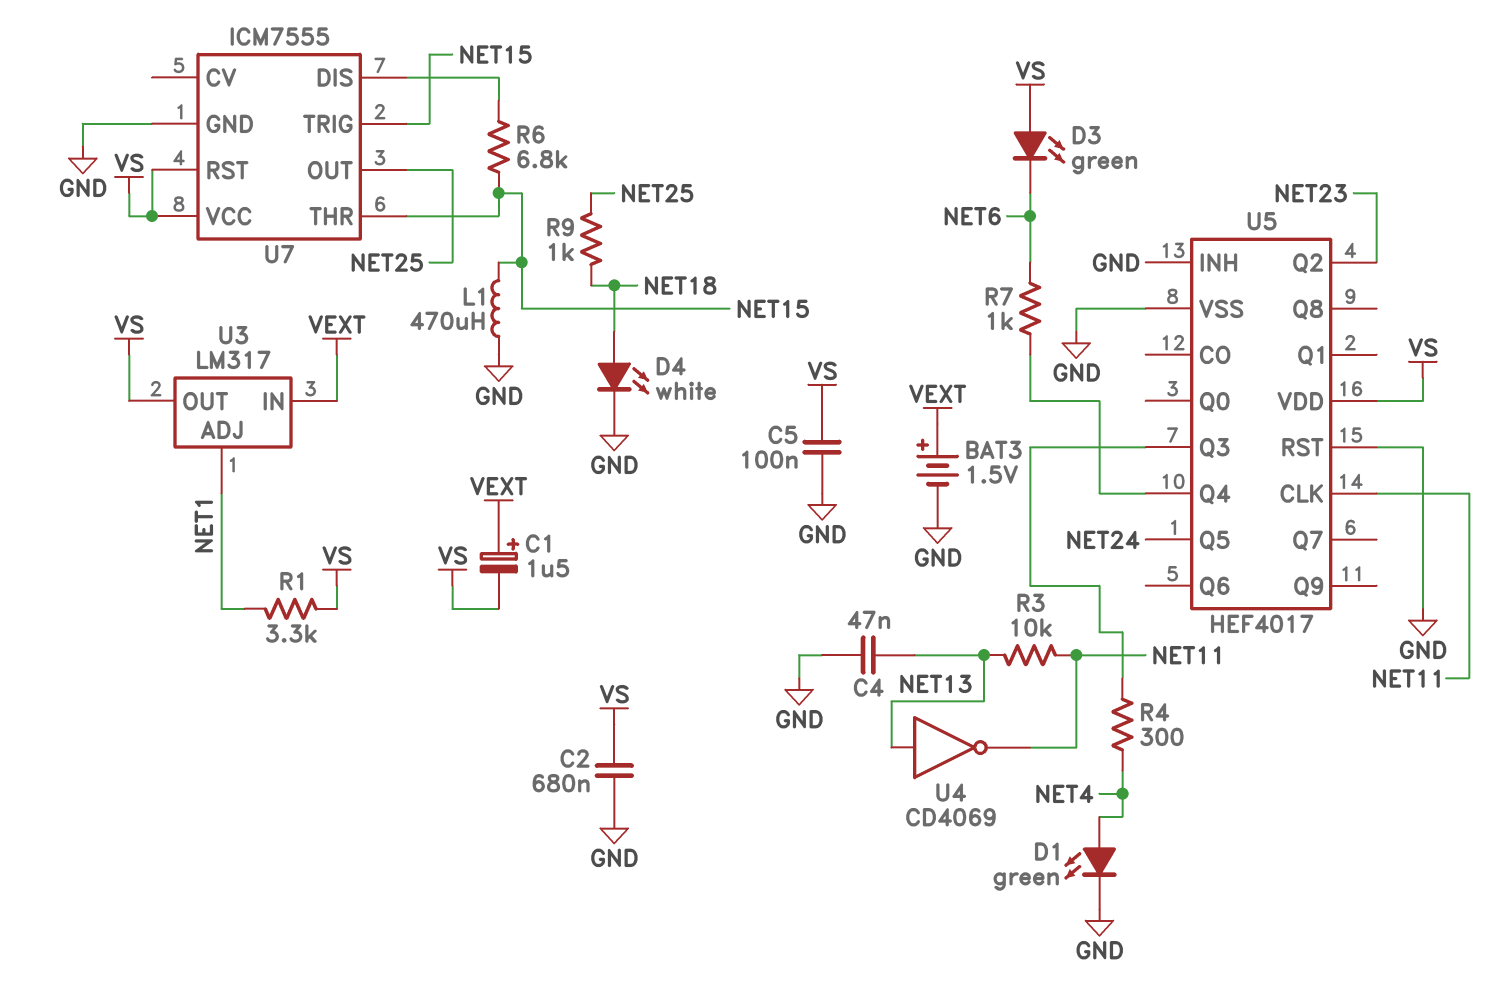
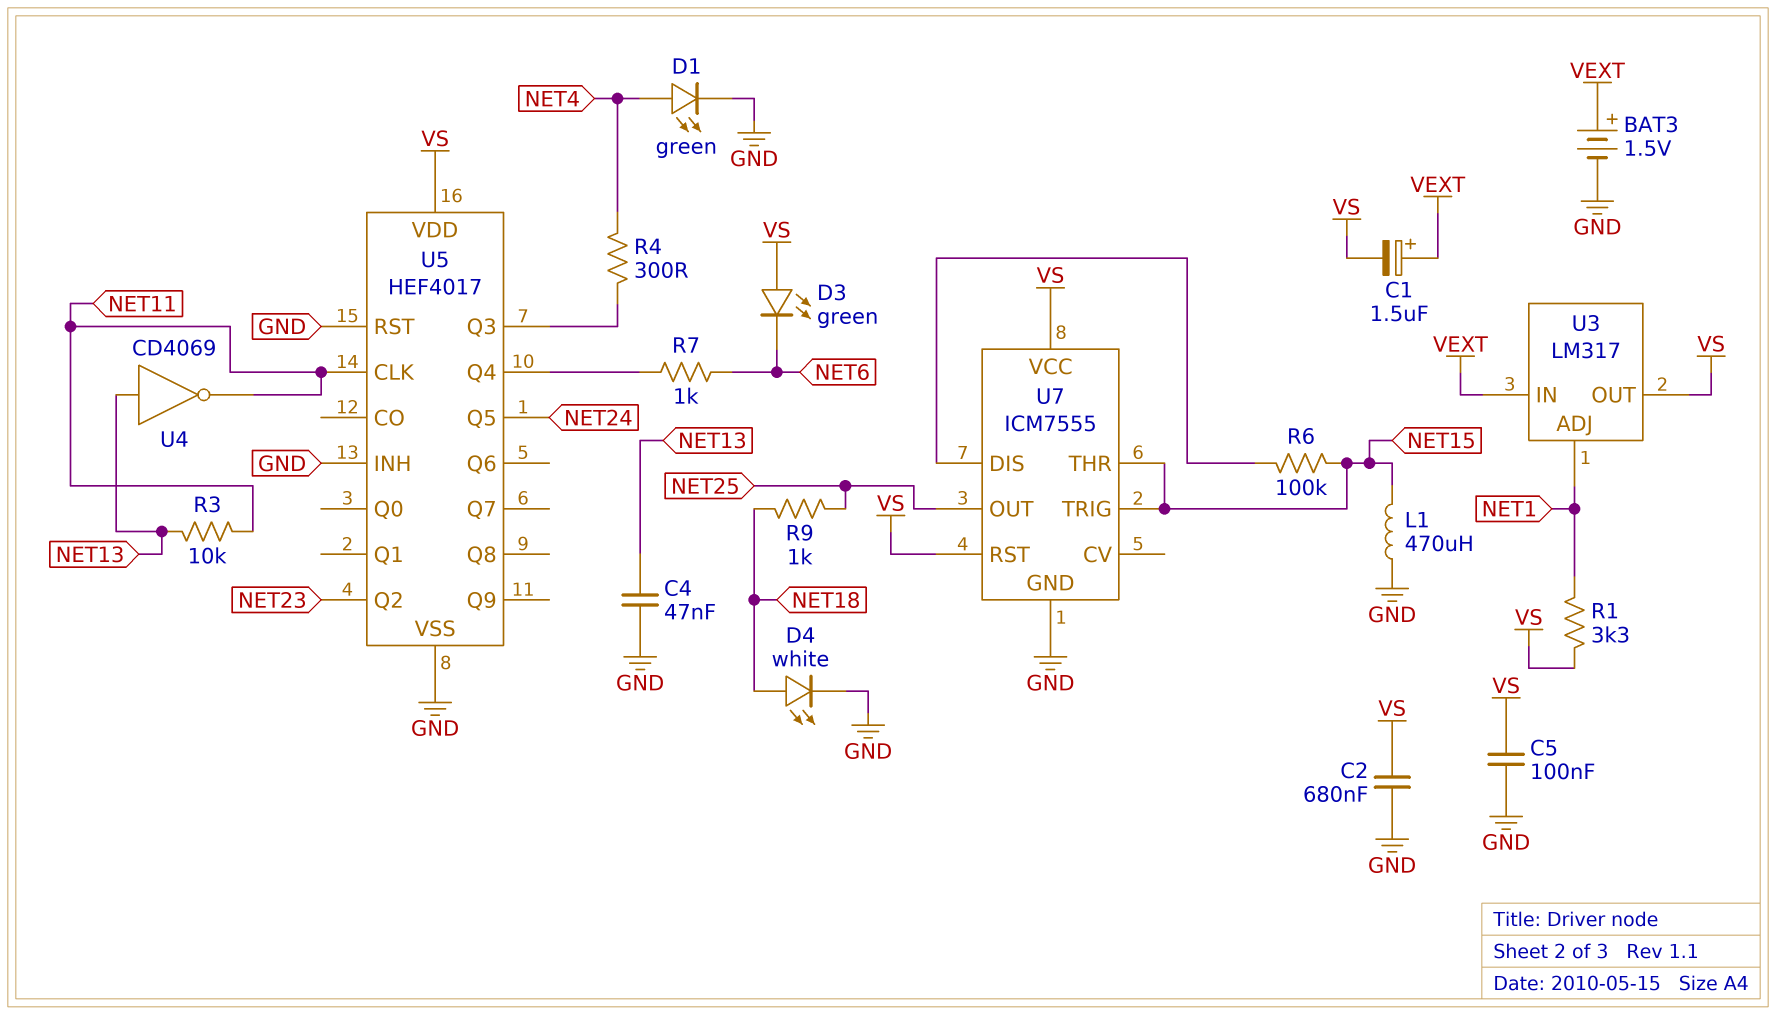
R6: 6.8k (NET15, U7/DIS) -> 100k (NET15, U7/DIS)

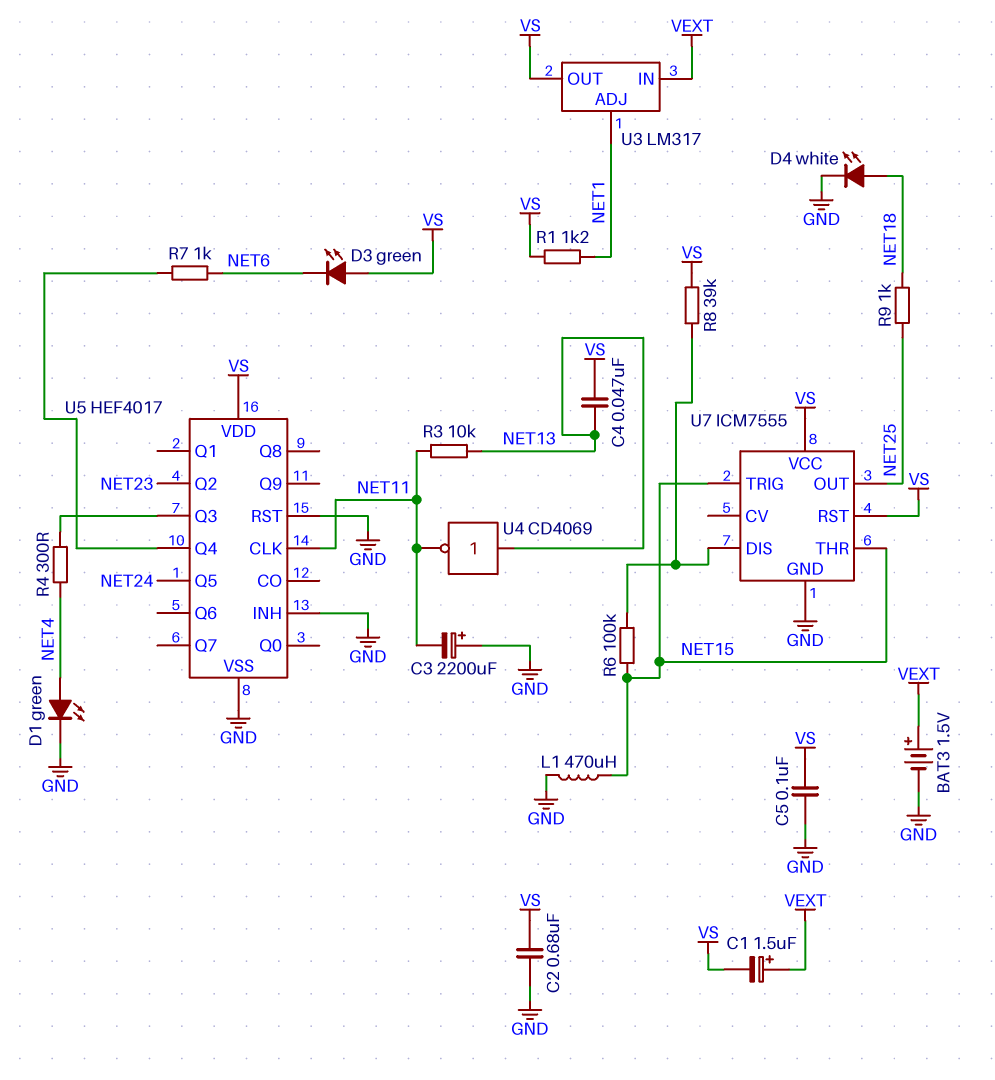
C3: none -> 2200uF (plus GND, minus NET11)
C4: 47nF (GND, NET13) -> 47nF (NET13, VS)
R1: 3.3k (NET1, VS) -> 1.2k (NET1, VS)
R8: none -> 39k (U7/DIS, VS)

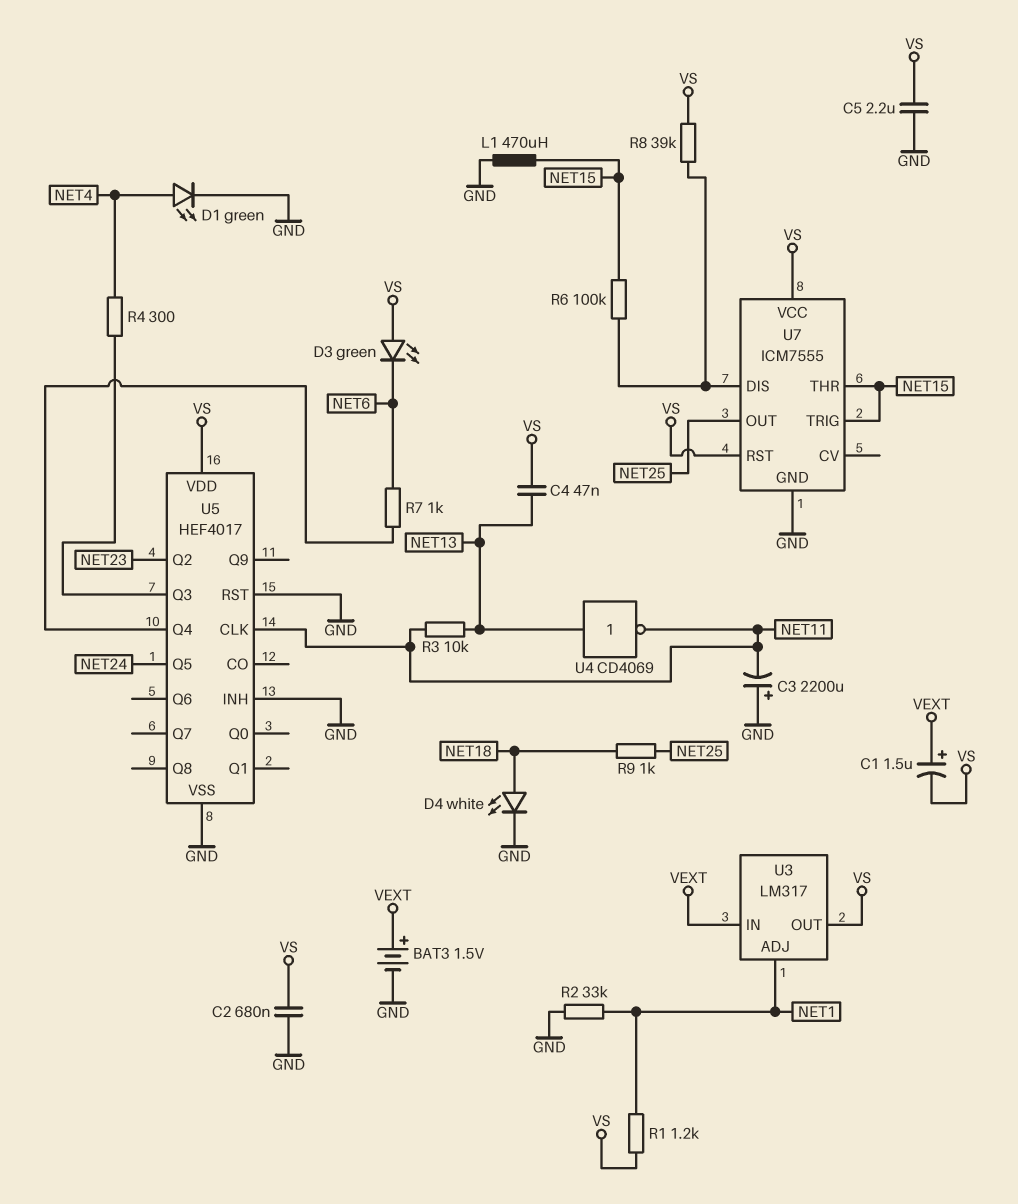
C5: 100nF (GND, VS) -> 2.2uF (GND, VS)
R2: none -> 33k (GND, NET1)

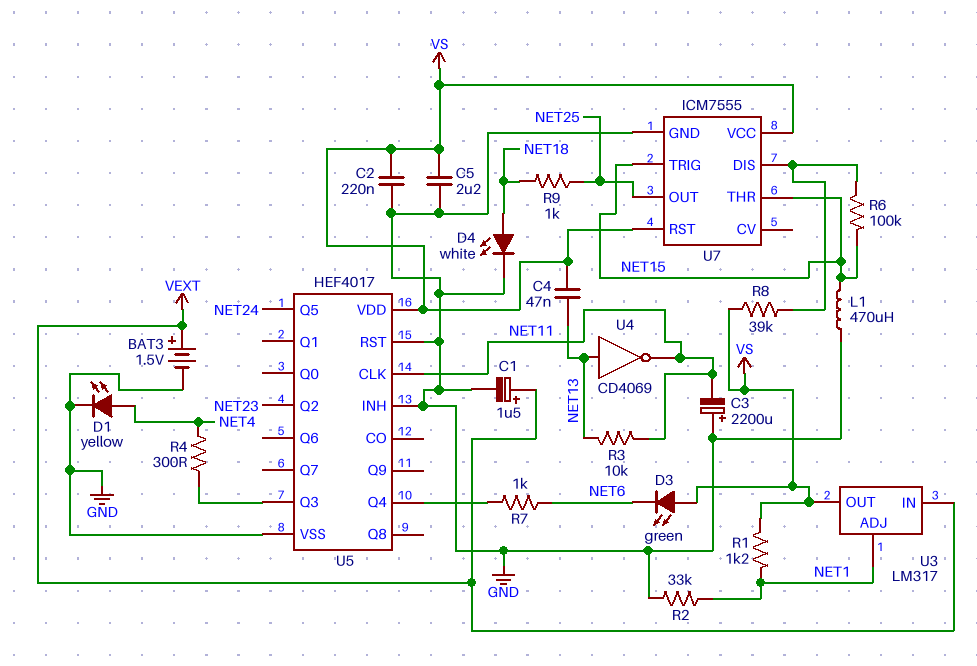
C1: 1.5uF (plus VEXT, minus VS) -> 1.5uF (plus VEXT, minus GND)
C2: 680nF (GND, VS) -> 220nF (GND, VS)
D1: LED green (A NET4, K GND) -> LED yellow (A NET4, K GND)

